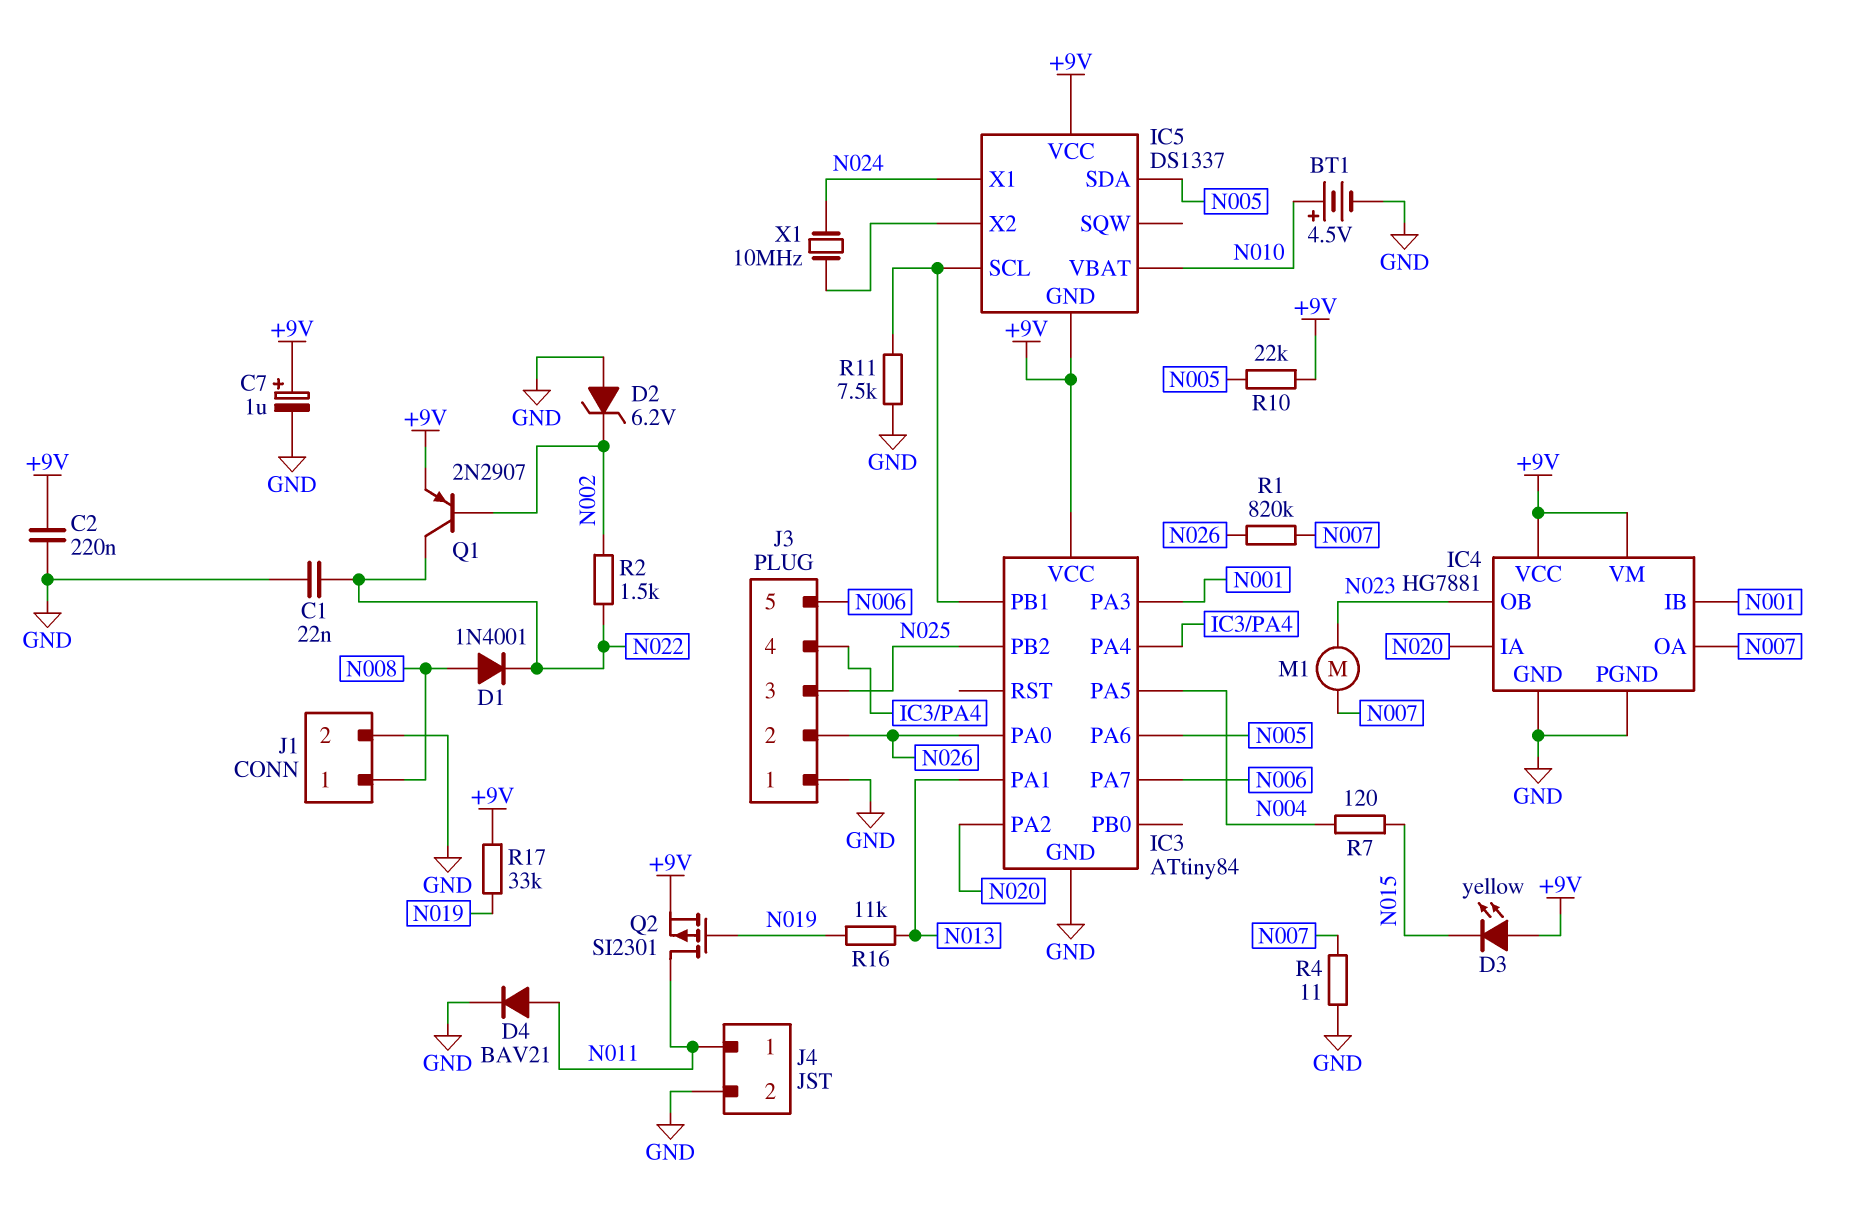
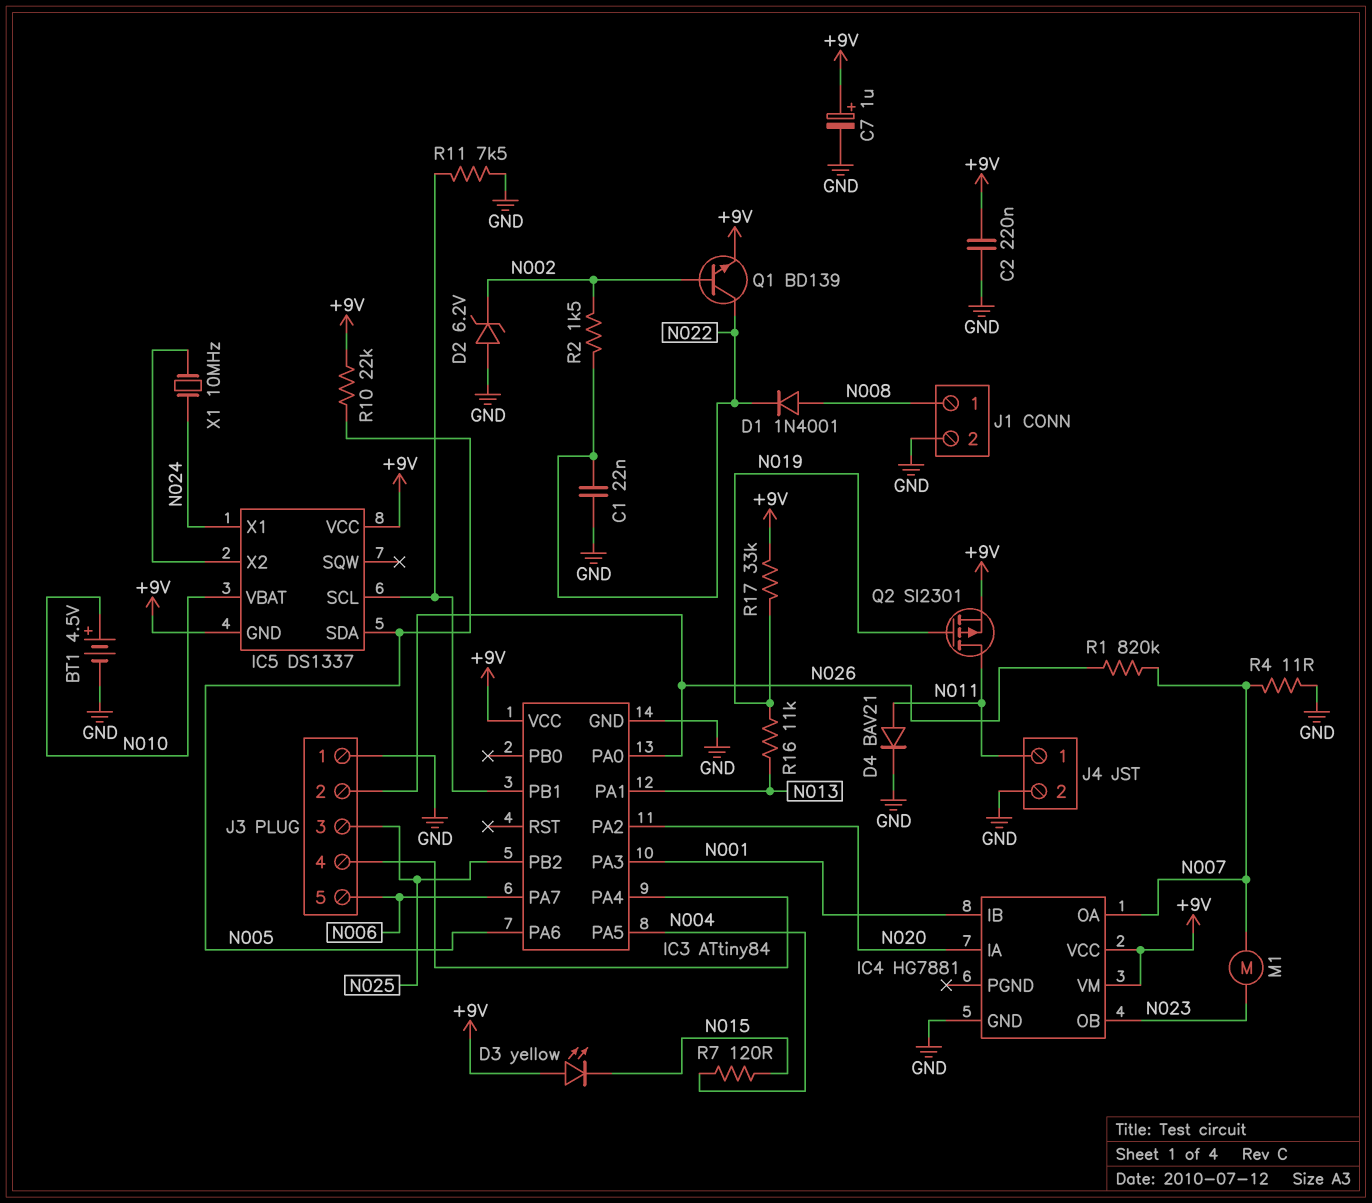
IC4 pin PGND: GND -> none
Q1: PNP 2N2907 (B N002, C N022, E +9V) -> NPN BD139 (B N002, C N022, E +9V)

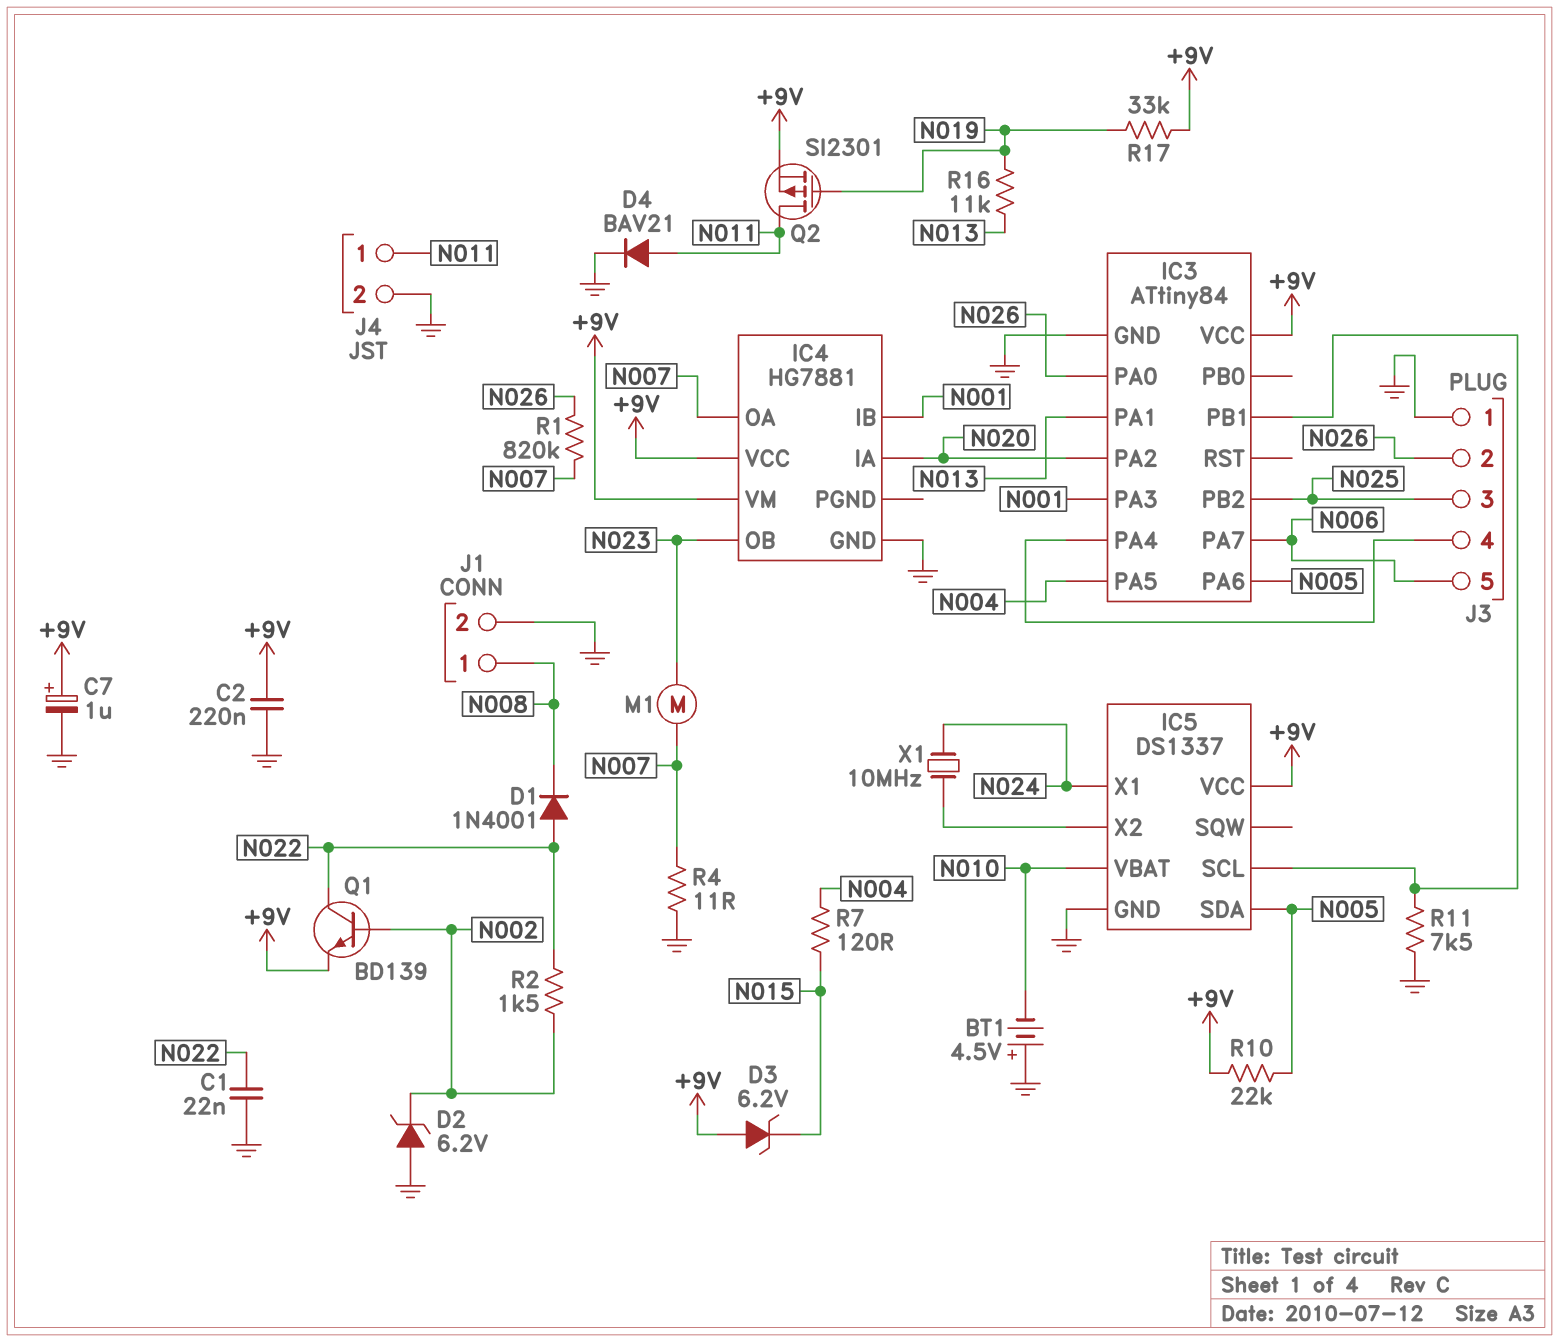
BT1: 4.5V (plus N010, minus GND) -> 4.5V (plus GND, minus N010)
D1: diode 1N4001 (A N008, K N022) -> diode 1N4001 (A N022, K N008)
D3: LED yellow (A +9V, K N015) -> zener 6.2V (A +9V, K N015)
IC5 pin GND: +9V -> GND

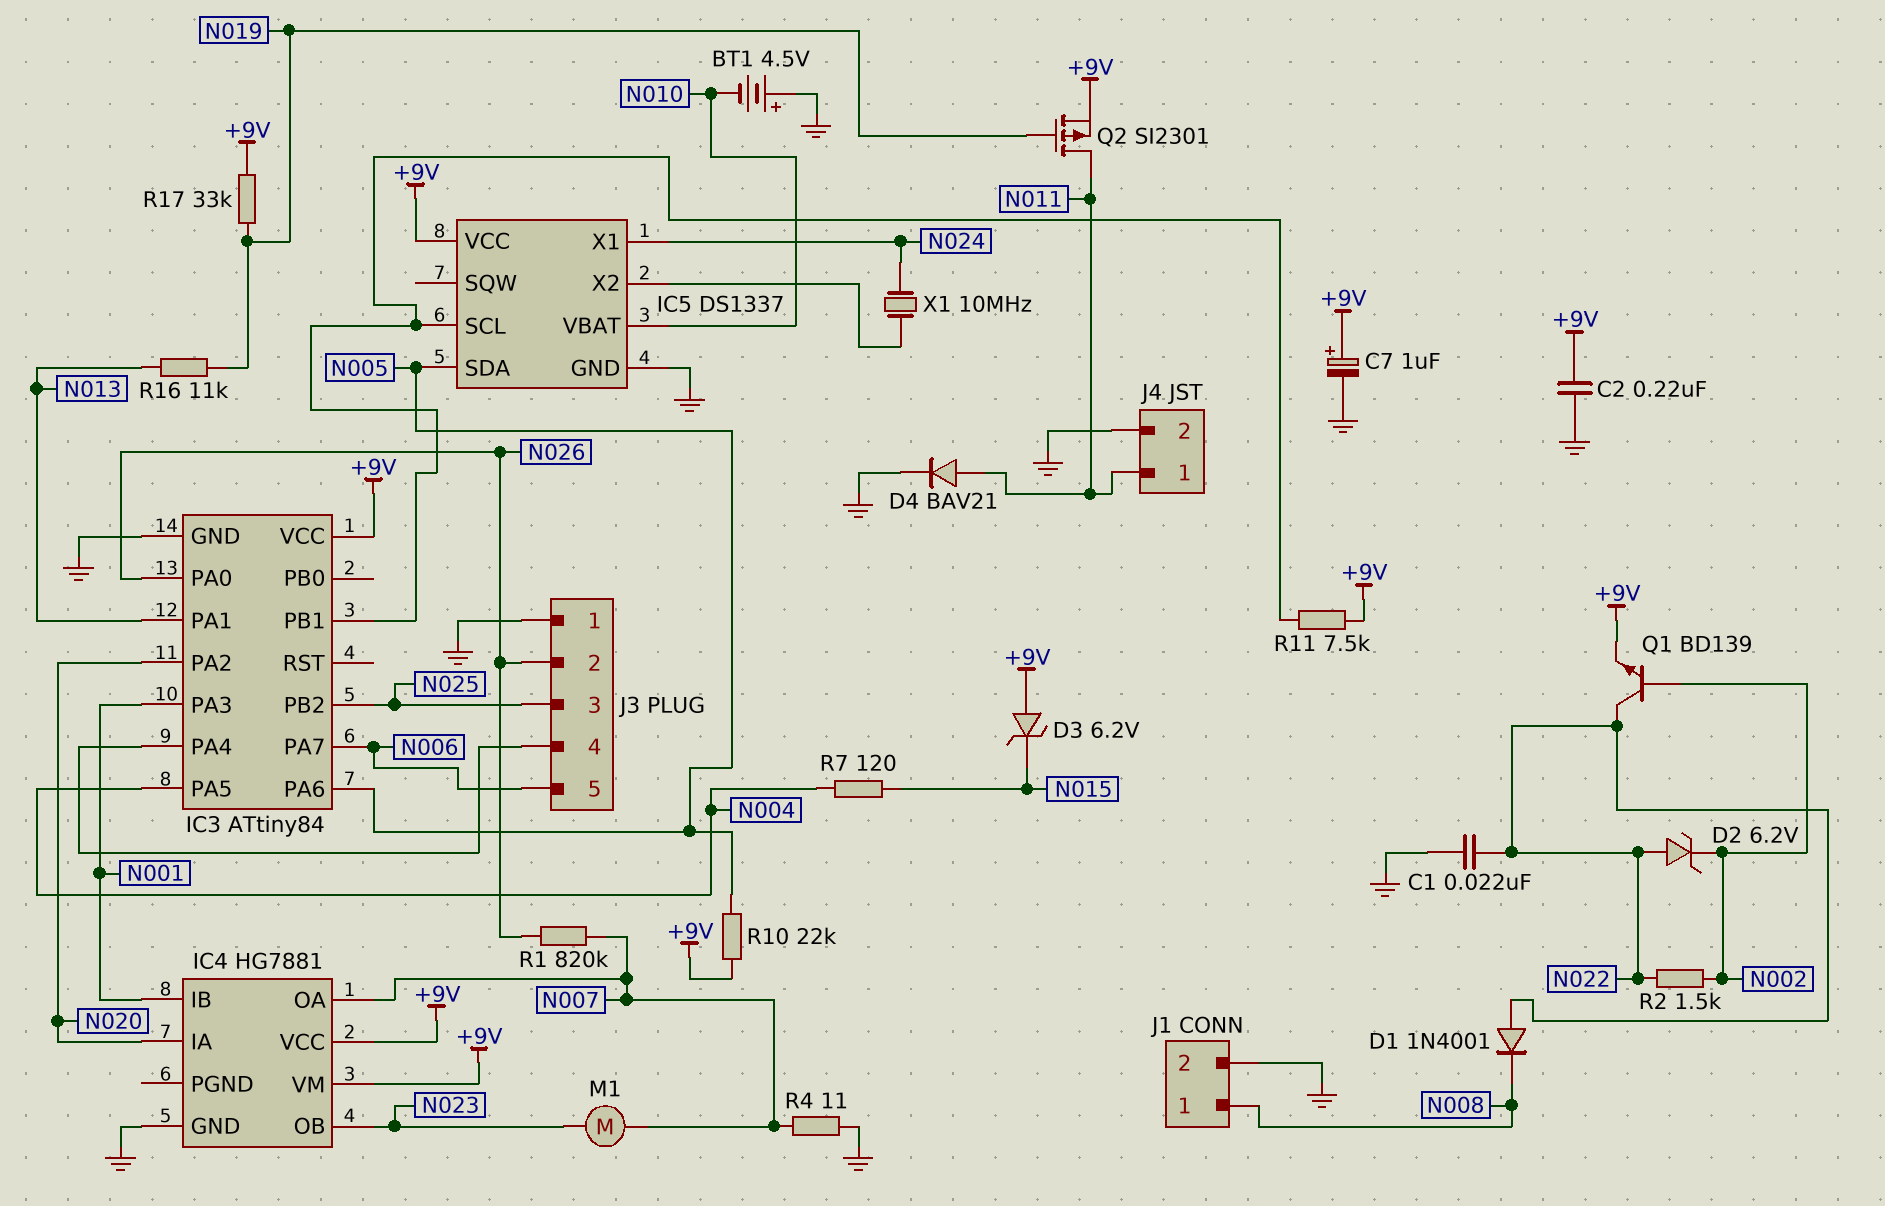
D2: zener 6.2V (A GND, K N002) -> zener 6.2V (A N022, K N002)
R11: 7.5k (GND, IC3/PB1) -> 7.5k (+9V, IC3/PB1)

